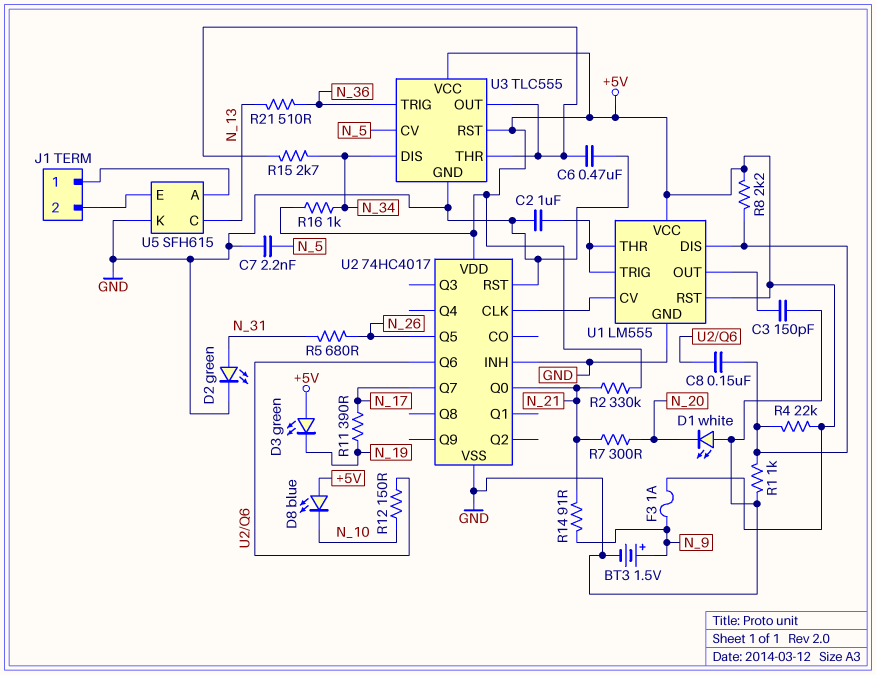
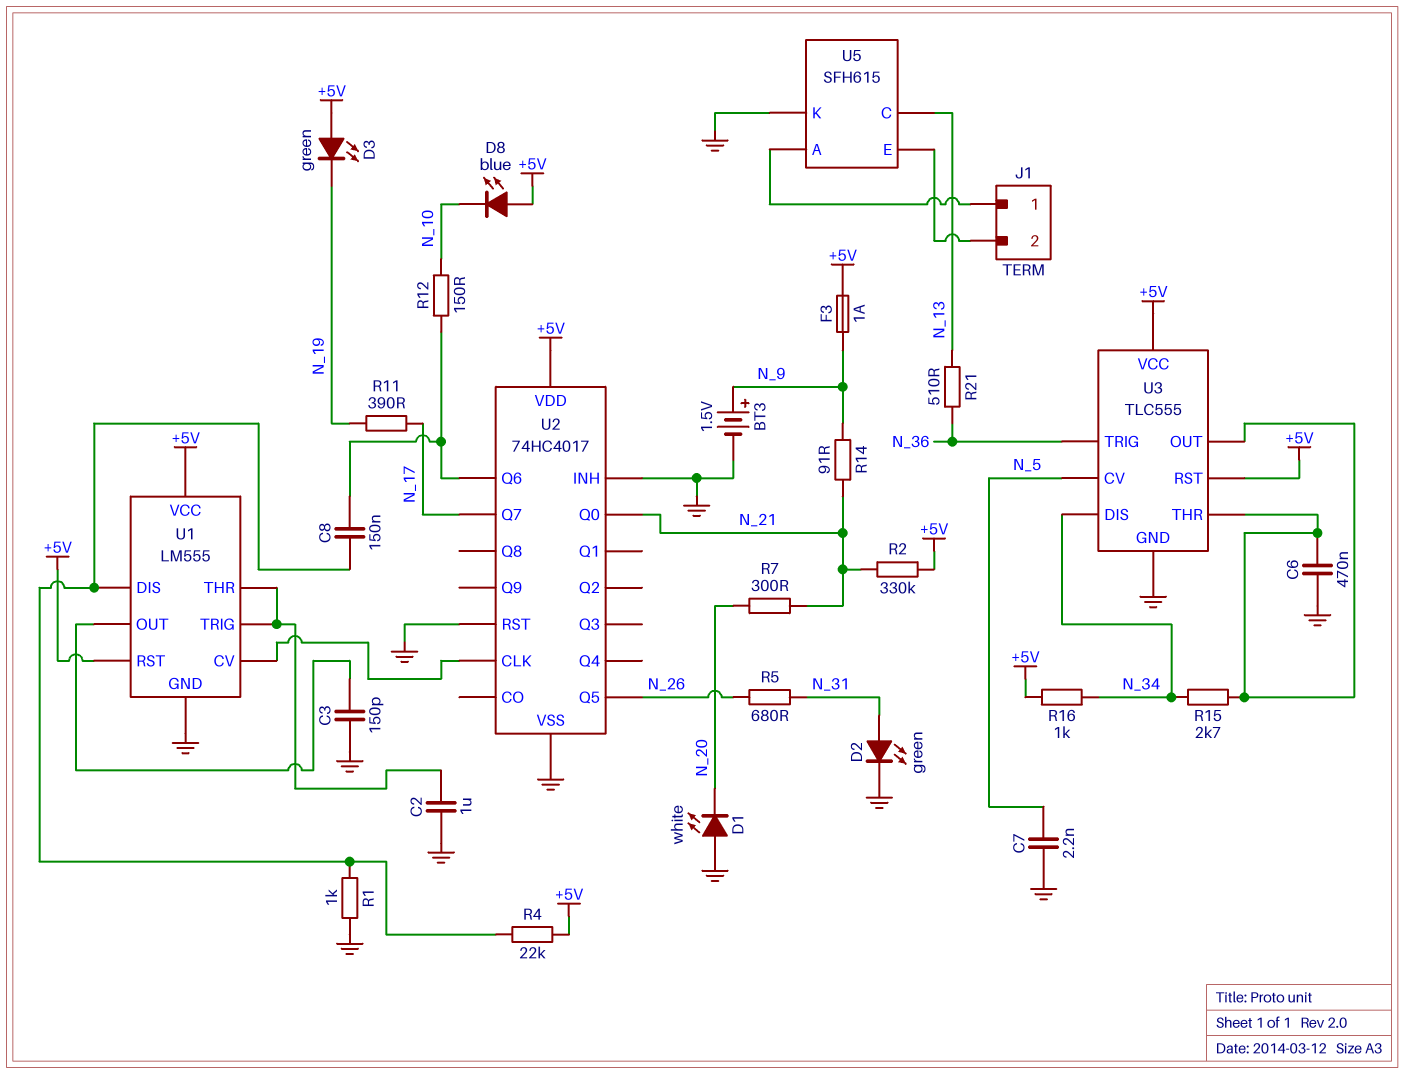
R8: 2.2k (+5V, U1/DIS) -> none

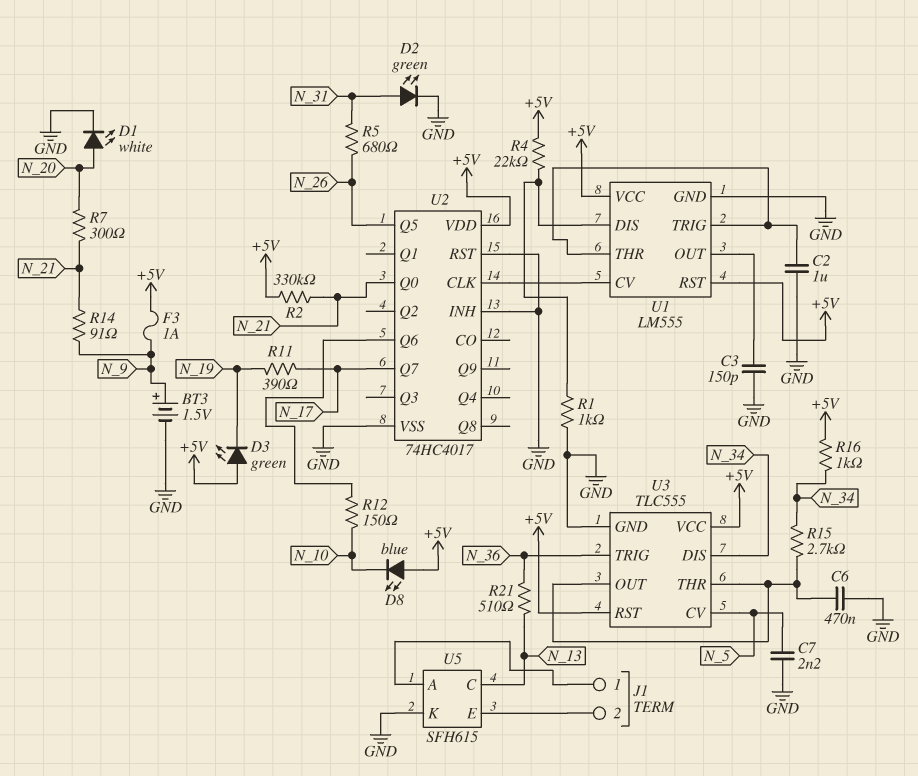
C8: 150nF (U1/DIS, U2/Q6) -> none
D1: LED white (A GND, K N_20) -> LED white (A N_20, K GND)

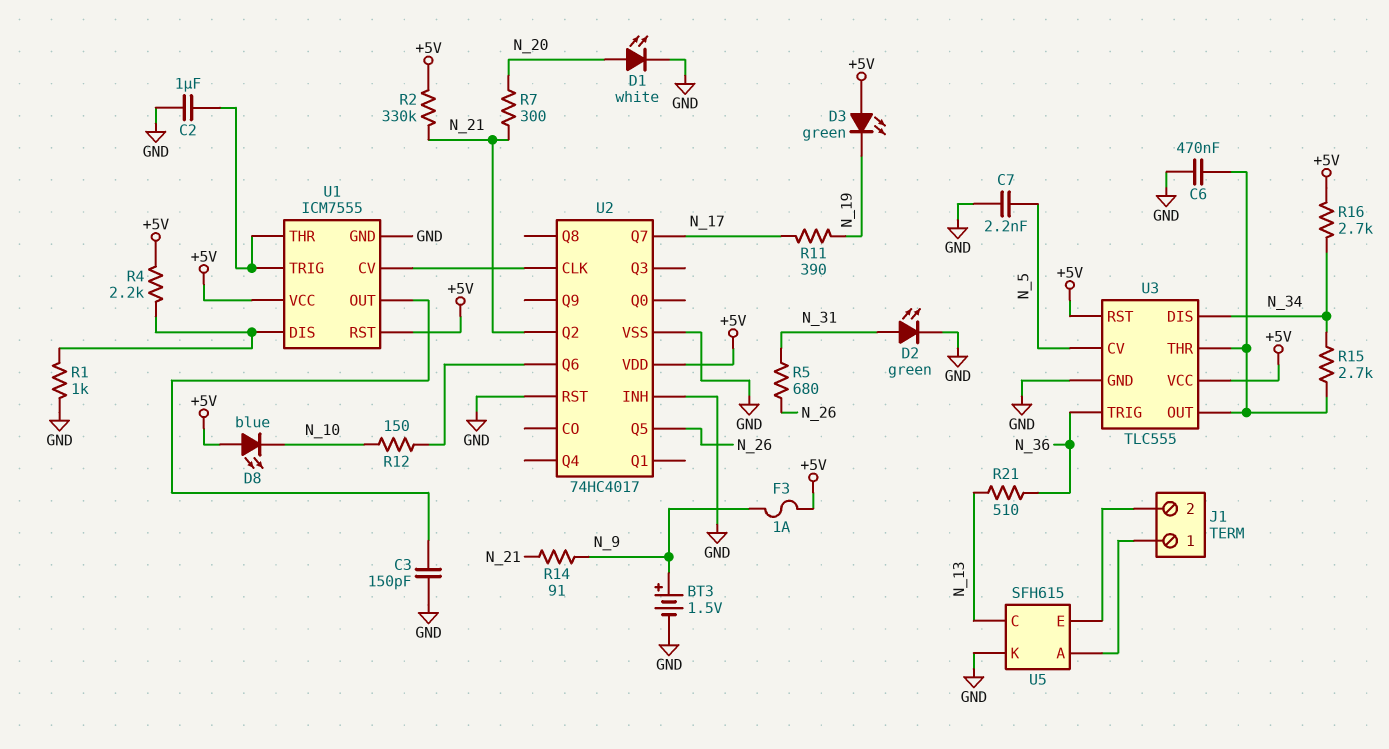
R4: 22k (+5V, U1/DIS) -> 2.2k (+5V, U1/DIS)
R16: 1k (+5V, N_34) -> 2.7k (+5V, N_34)
U1: LM555 -> ICM7555
U2 pin Q0: N_21 -> none
U2 pin Q2: none -> N_21

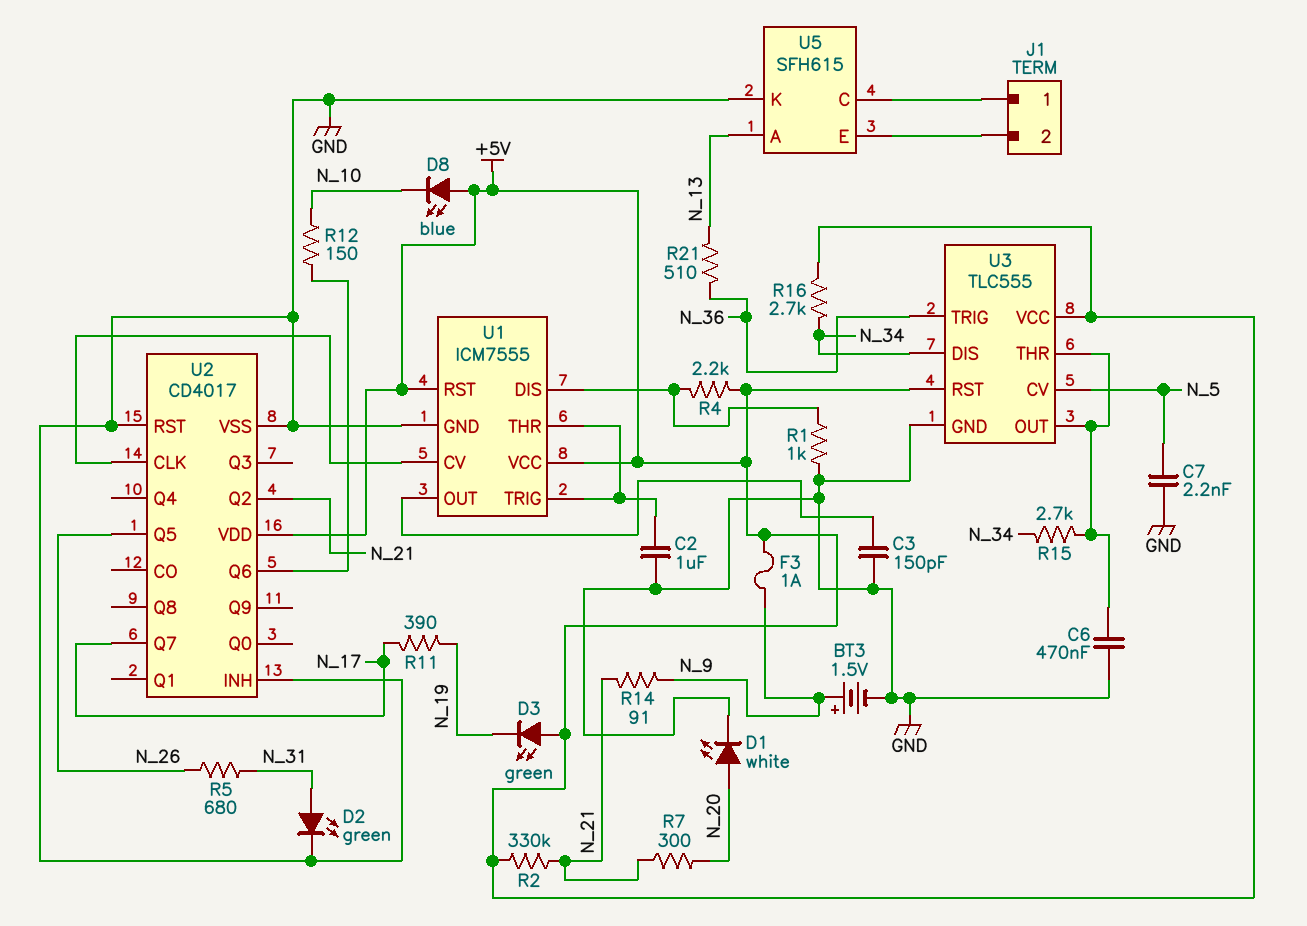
U2: 74HC4017 -> CD4017
U5 pin A: J1/1 -> N_13
U5 pin C: N_13 -> J1/1

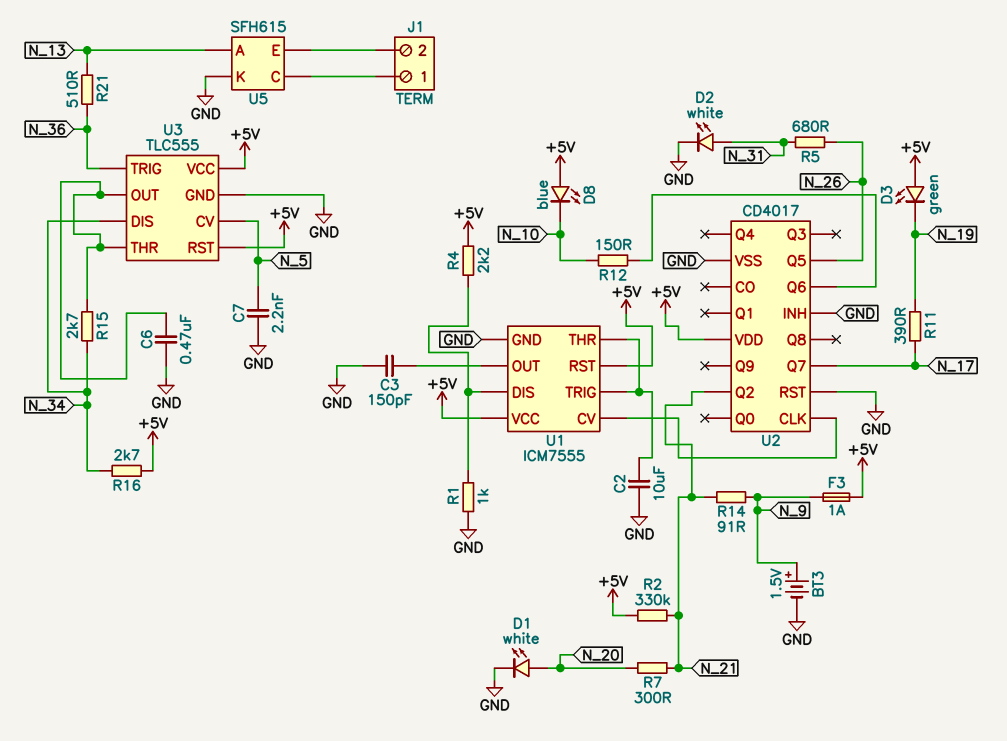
C2: 1uF (GND, U1/THR) -> 10uF (GND, U1/THR)
D2: LED green (A N_31, K GND) -> LED white (A N_31, K GND)

